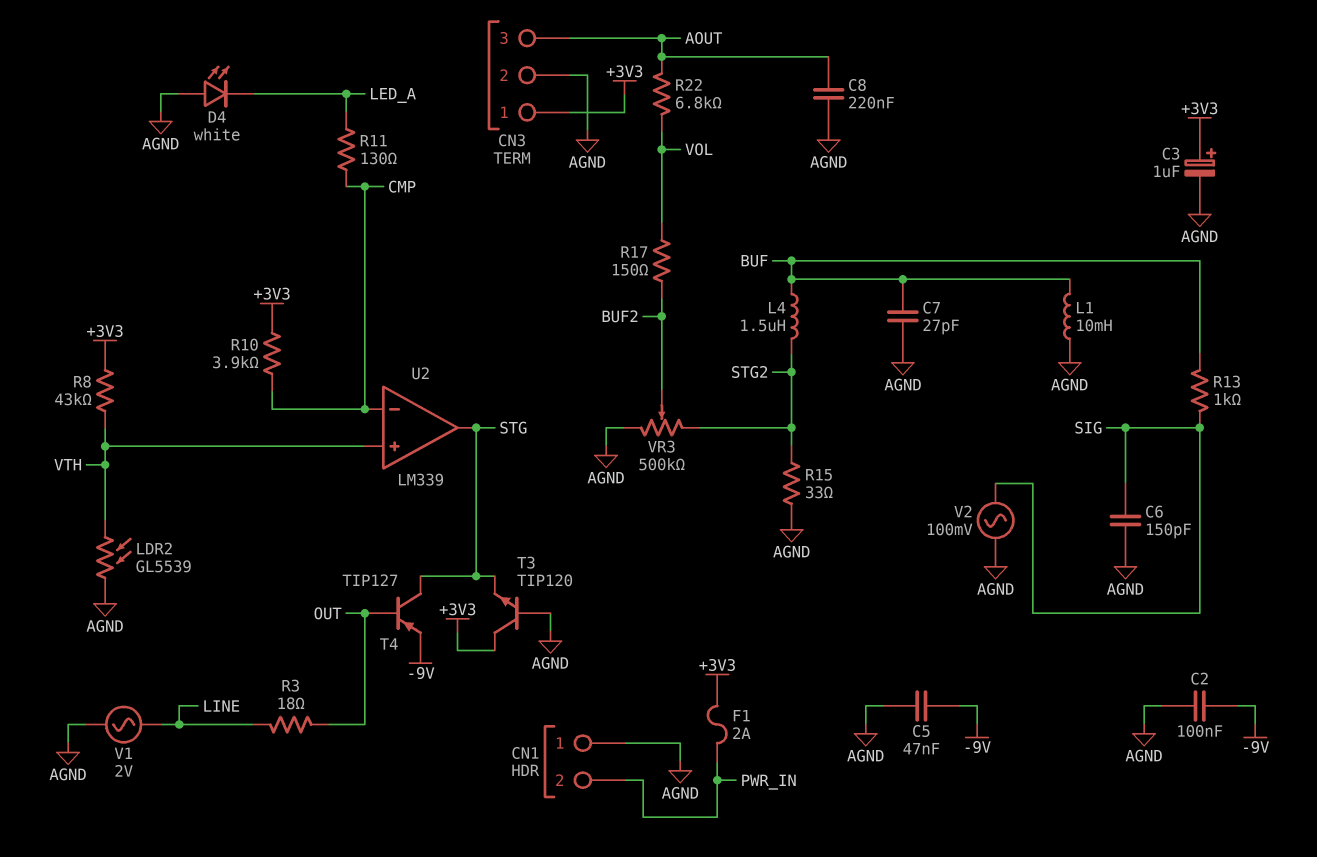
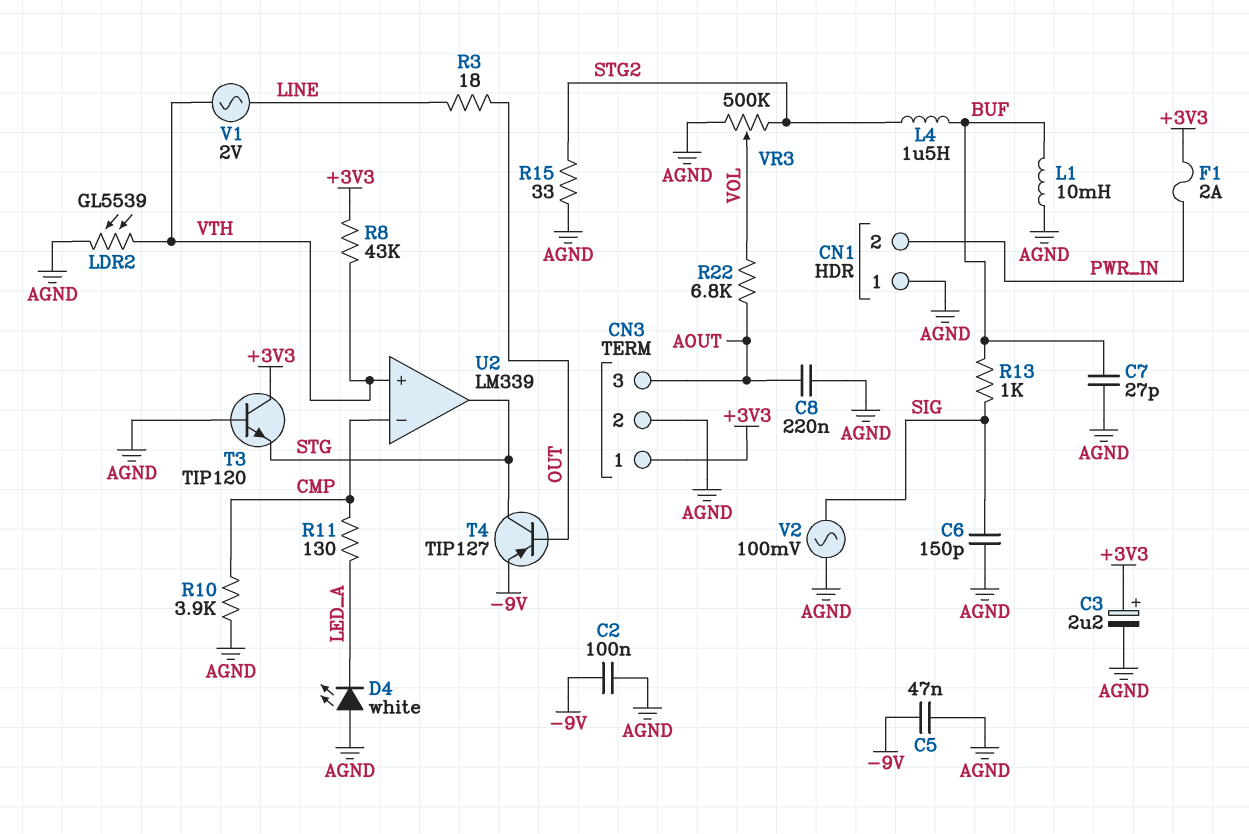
C3: 1uF (plus +3V3, minus AGND) -> 2.2uF (plus +3V3, minus AGND)
R10: 3.9k (+3V3, CMP) -> 3.9k (AGND, CMP)
R17: 150 (BUF2, VOL) -> none
V1: AC 2V (AGND, LINE) -> AC 2V (LINE, VTH)
VR3: 500k (AGND, STG2, wiper BUF2) -> 500k (AGND, STG2, wiper VOL)

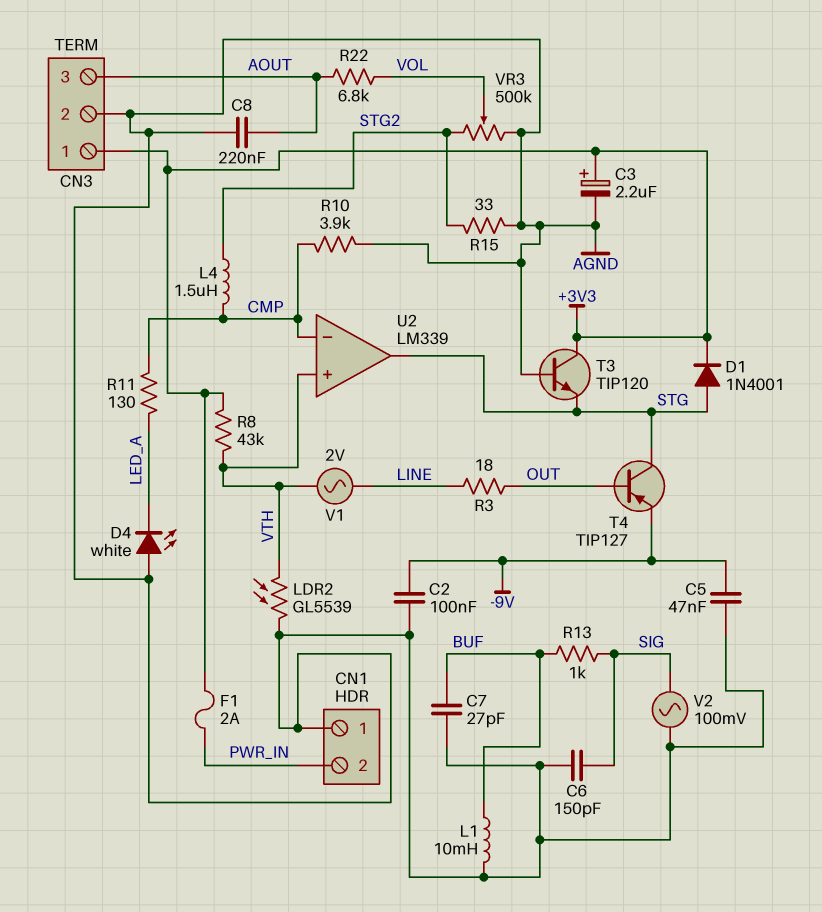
D1: none -> diode 1N4001 (A STG, K +3V3)
L4: 1.5uH (BUF, STG2) -> 1.5uH (CMP, STG2)

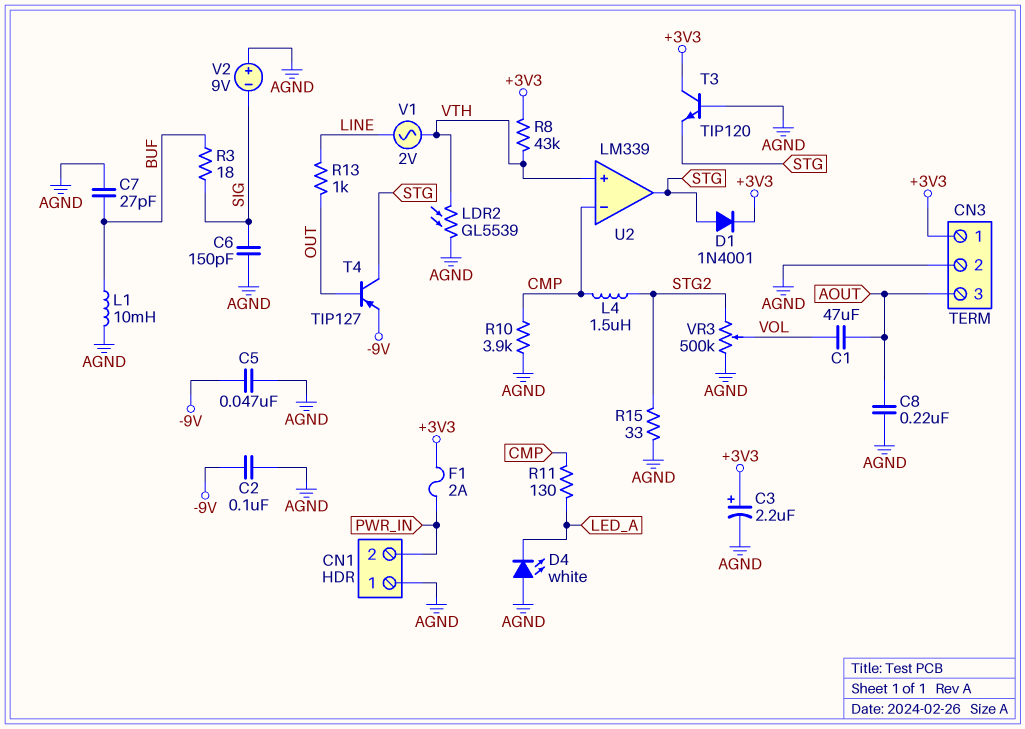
C1: none -> 47uF (AOUT, VOL)
R3: 18 (LINE, OUT) -> 18 (BUF, SIG)
R13: 1k (BUF, SIG) -> 1k (LINE, OUT)
R22: 6.8k (AOUT, VOL) -> none
V2: AC 100mV (AGND, SIG) -> 9V (plus AGND, minus SIG)

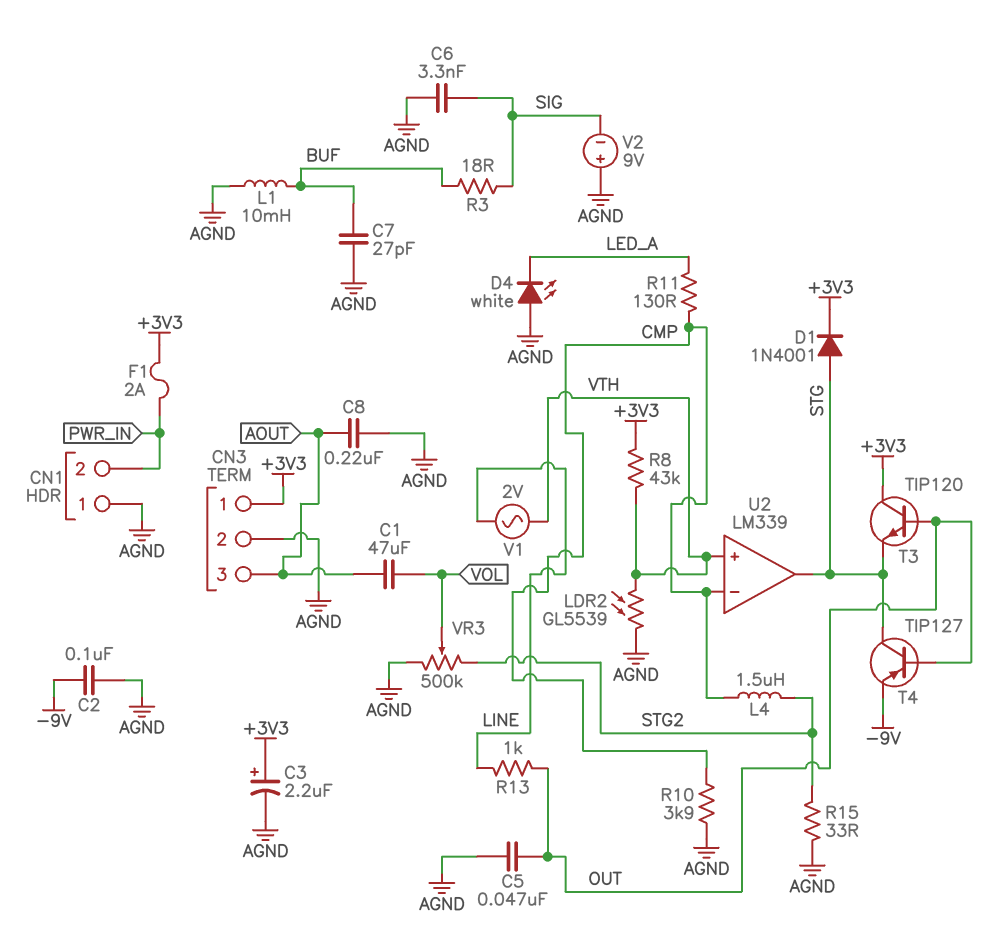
C5: 47nF (-9V, AGND) -> 47nF (AGND, OUT)
C6: 150pF (AGND, SIG) -> 3.3nF (AGND, SIG)
T3: NPN TIP120 (B AGND, C +3V3, E STG) -> NPN TIP120 (B OUT, C +3V3, E STG)

